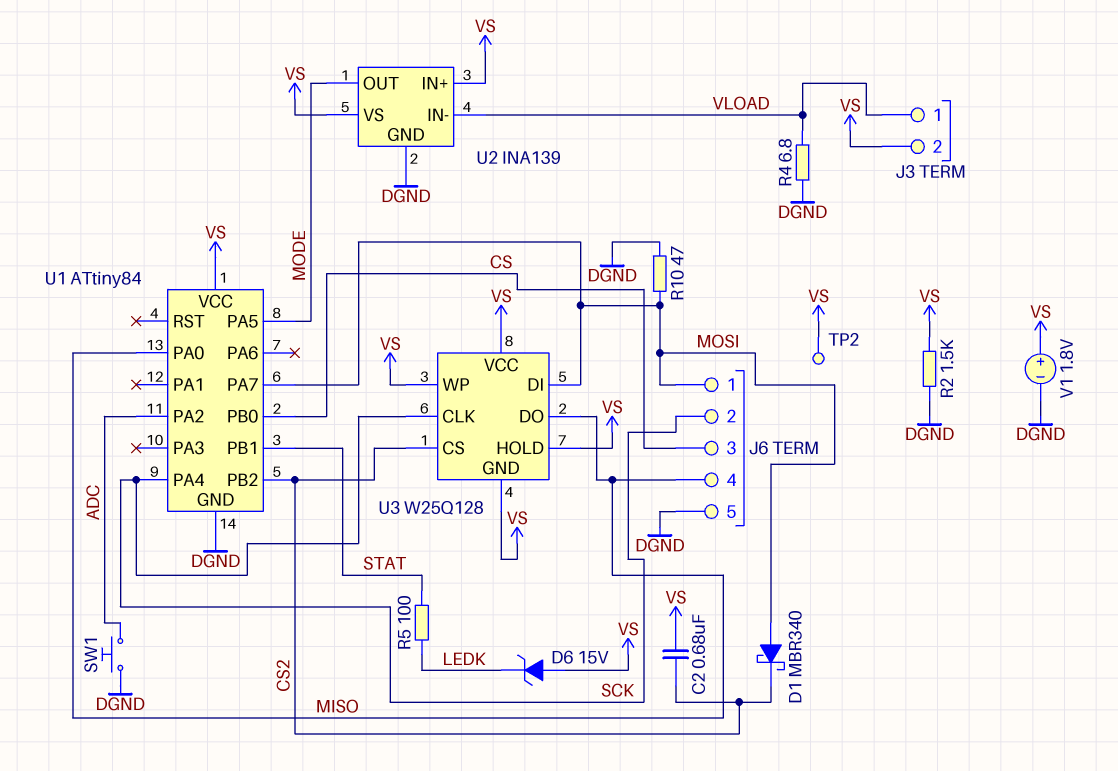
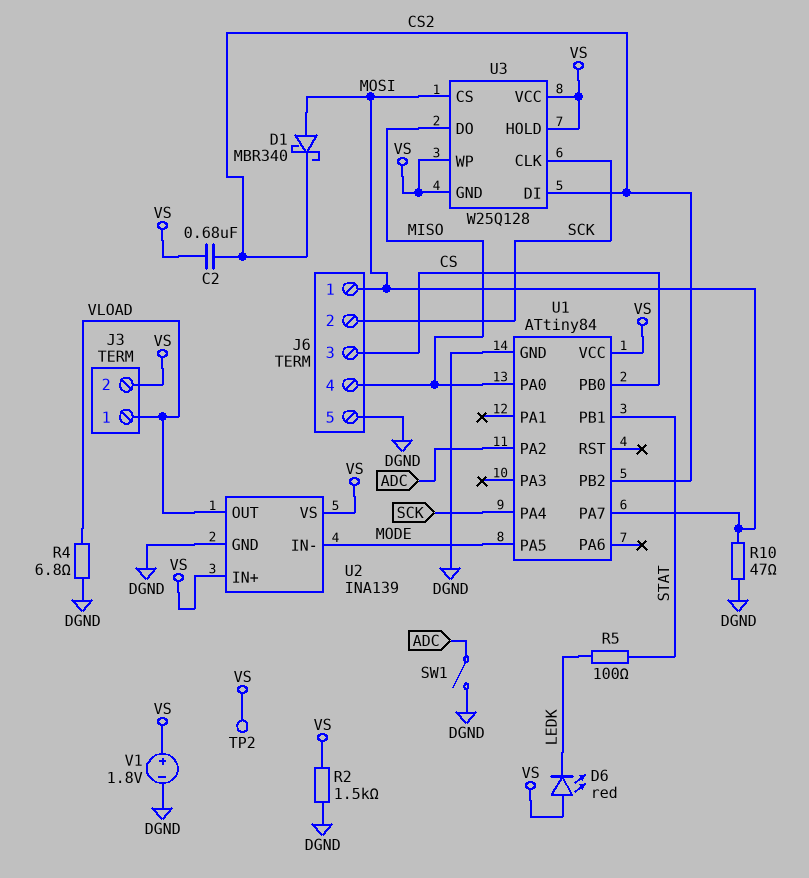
D6: zener 15V (A VS, K LEDK) -> LED red (A VS, K LEDK)
SW1: button (ADC, DGND) -> switch (ADC, DGND)
U2 pin IN-: VLOAD -> MODE
U2 pin OUT: MODE -> VLOAD
U3 pin CS: CS2 -> MOSI
U3 pin DI: MOSI -> CS2

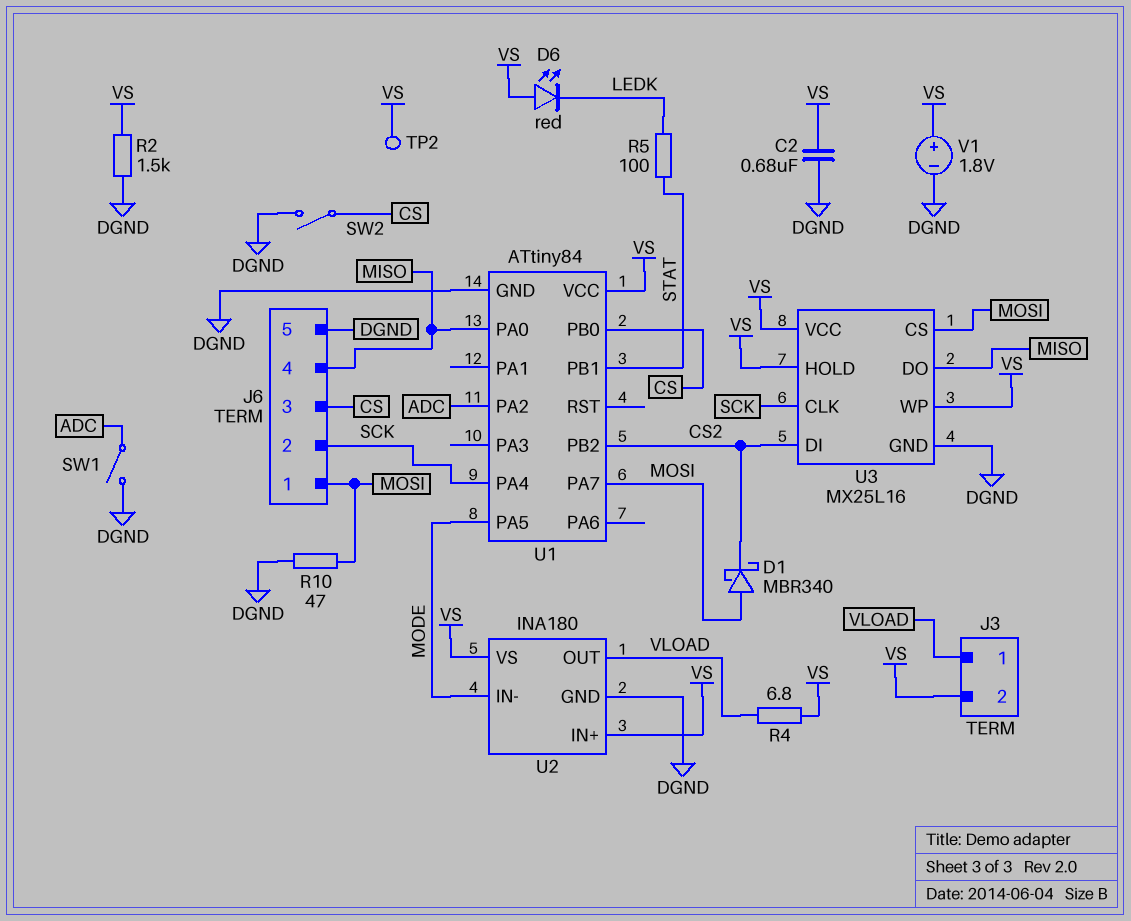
C2: 680nF (CS2, VS) -> 680nF (DGND, VS)
R4: 6.8 (DGND, VLOAD) -> 6.8 (VLOAD, VS)
SW2: none -> switch (CS, DGND)
U2: INA139 -> INA180
U3: W25Q128 -> MX25L16
U3 pin GND: VS -> DGND

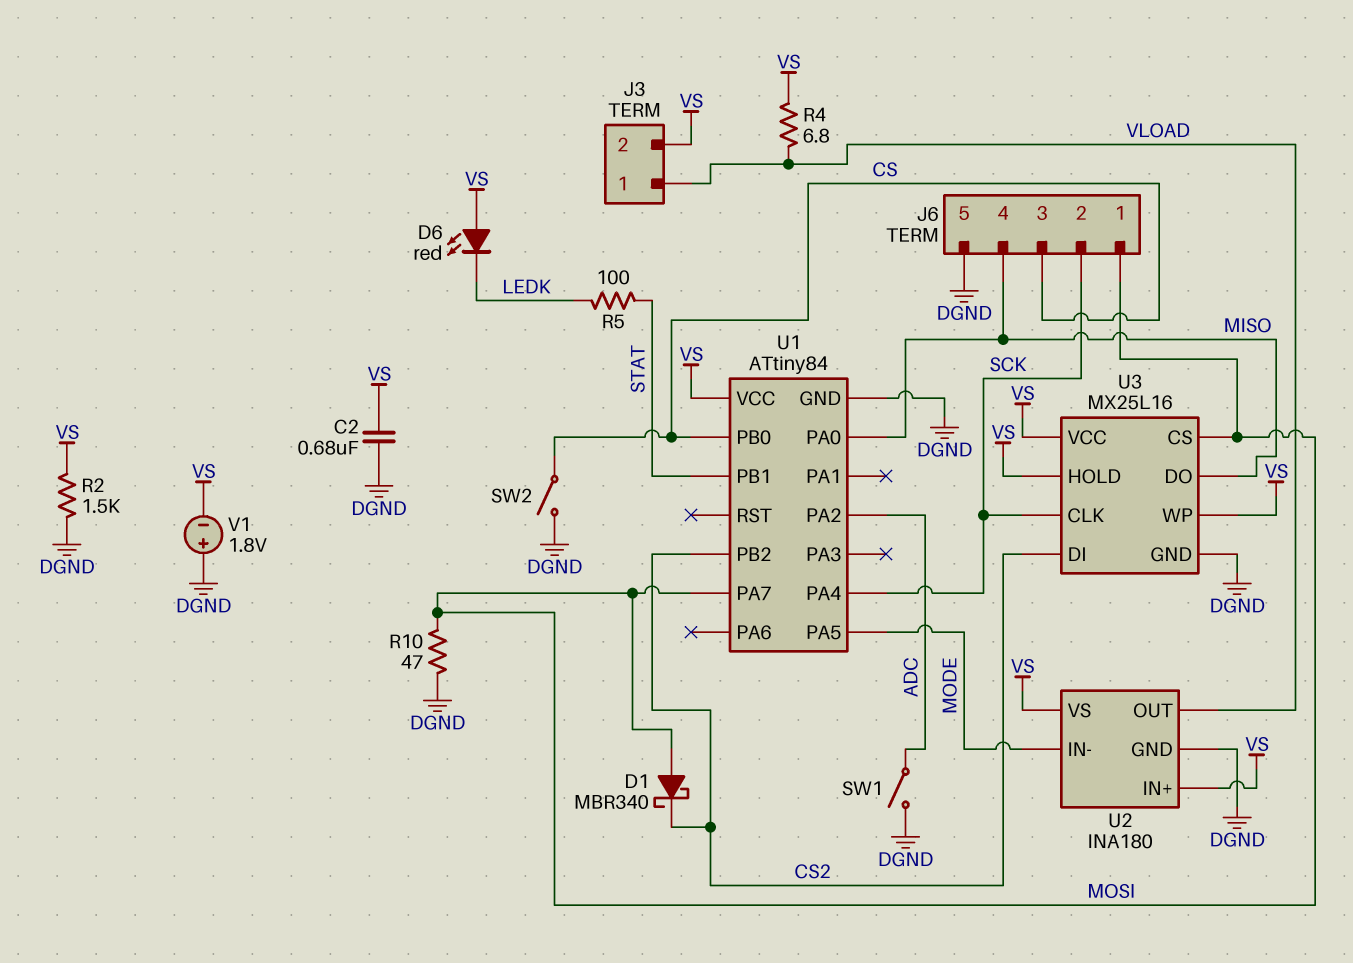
TP2: test point (VS) -> none
V1: 1.8V (plus VS, minus DGND) -> 1.8V (plus DGND, minus VS)

